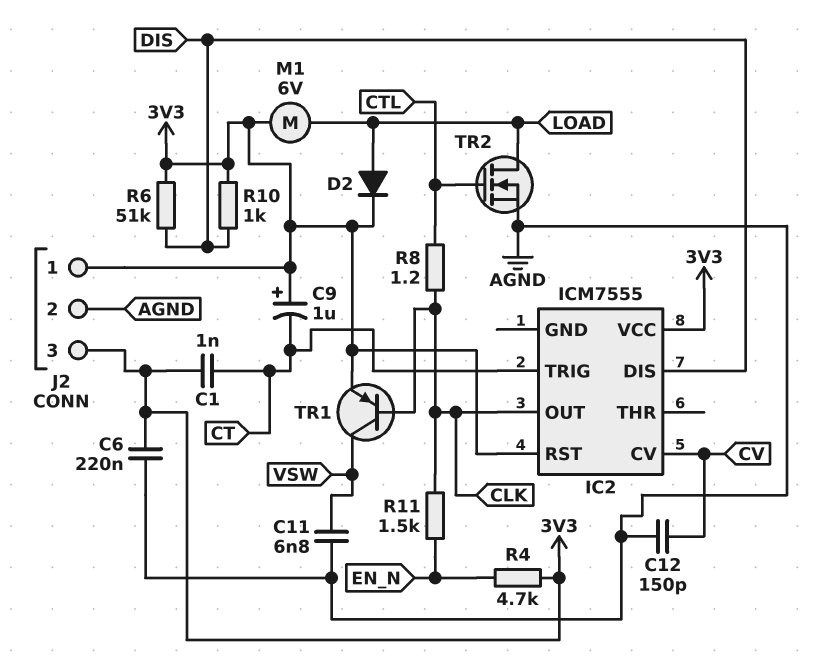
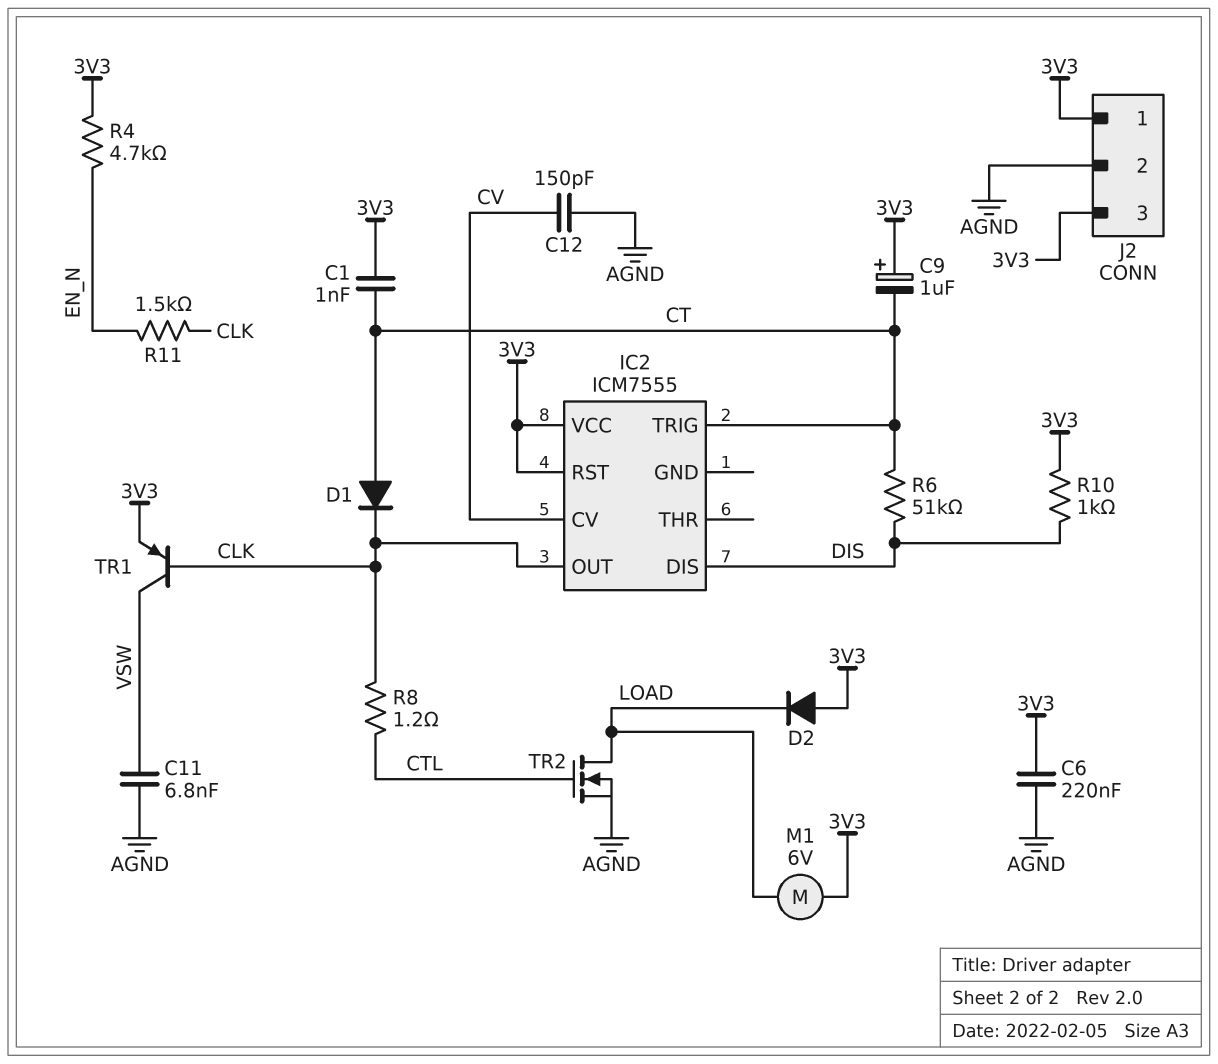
D1: none -> diode (A CT, K CLK)
D2: diode (A LOAD, K 3V3) -> diode (A 3V3, K LOAD)
R6: 51k (3V3, DIS) -> 51k (CT, DIS)

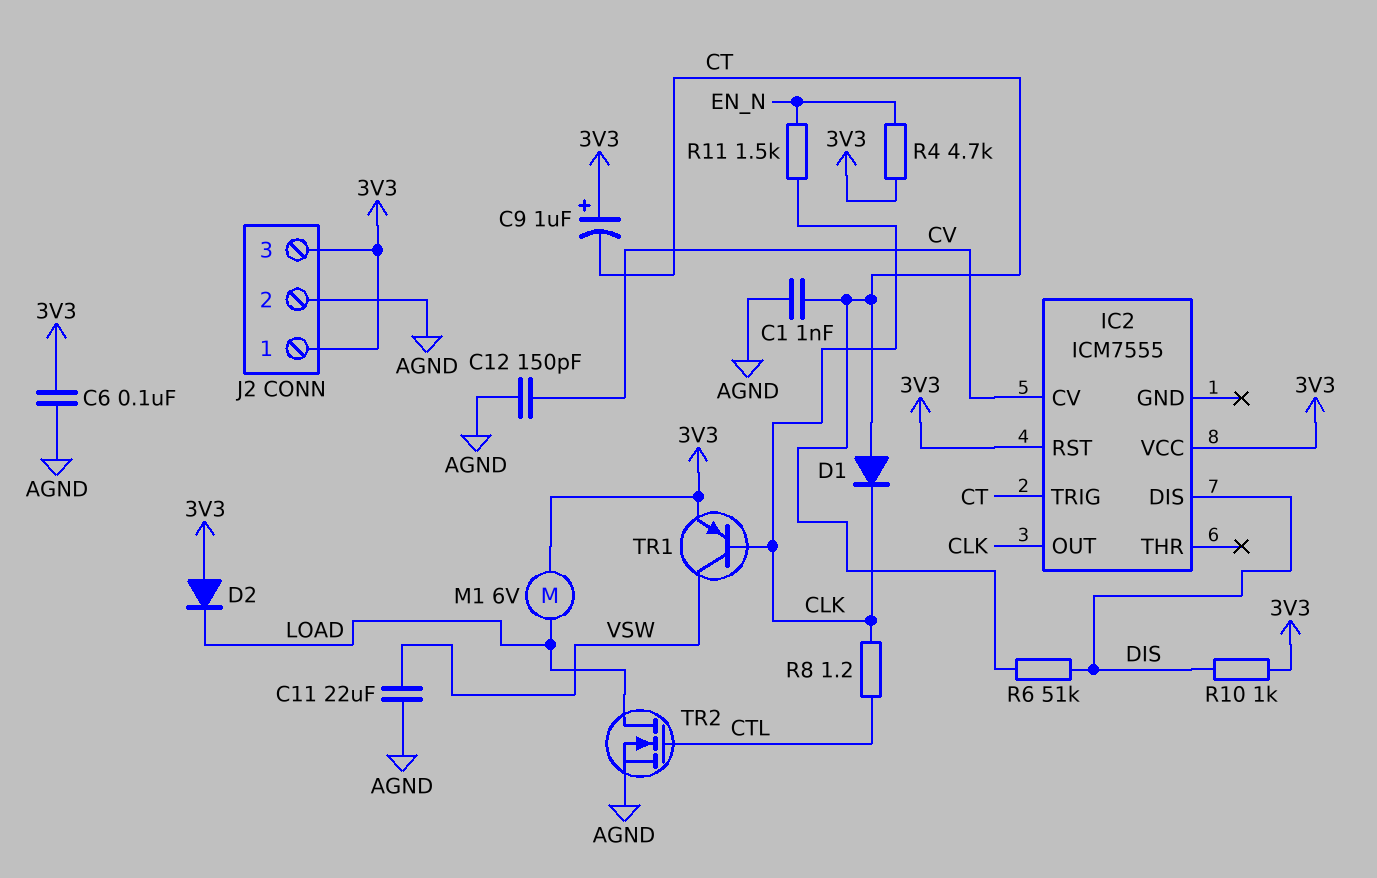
C1: 1nF (3V3, CT) -> 1nF (AGND, CT)
C6: 220nF (3V3, AGND) -> 100nF (3V3, AGND)
C11: 6.8nF (AGND, VSW) -> 22uF (AGND, VSW)

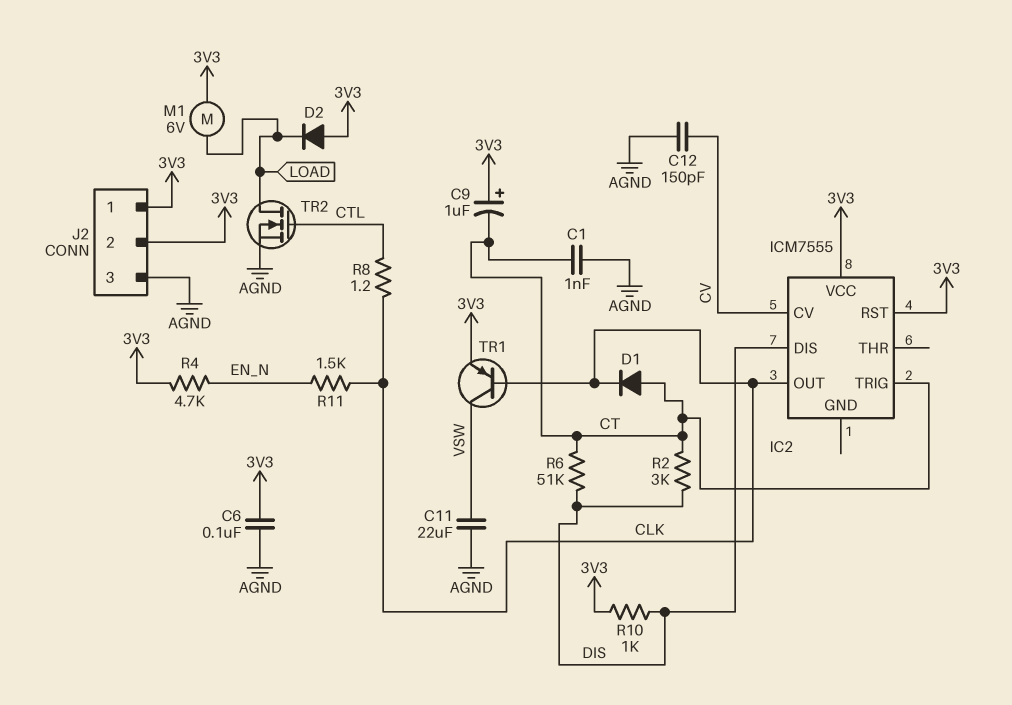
J2 pin 2: AGND -> 3V3
J2 pin 3: 3V3 -> AGND
R2: none -> 3k (CT, DIS)

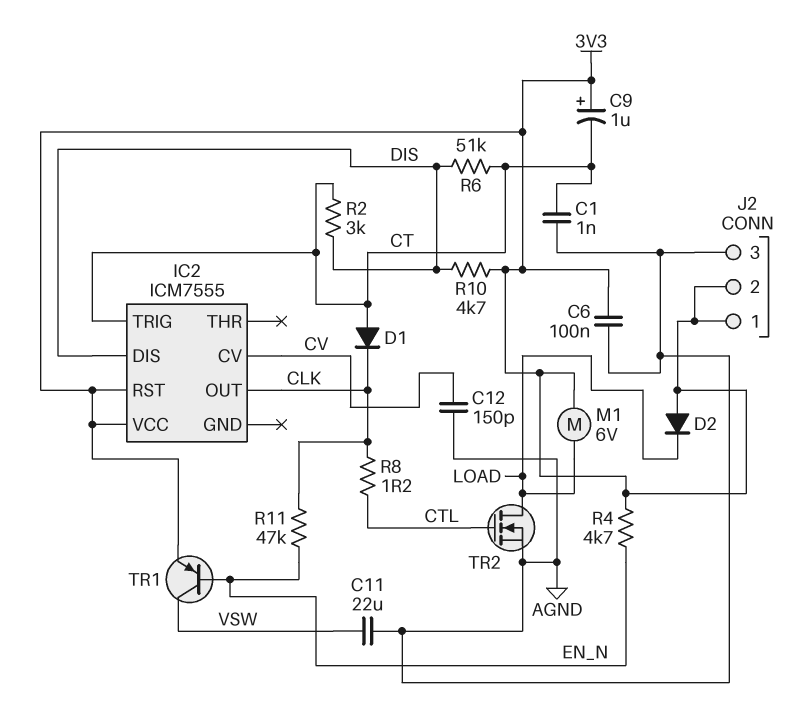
R10: 1k (3V3, DIS) -> 4.7k (3V3, DIS)
R11: 1.5k (CLK, EN_N) -> 47k (CLK, EN_N)
TR1: PNP (B CLK, C VSW, E 3V3) -> PNP (B EN_N, C VSW, E 3V3)

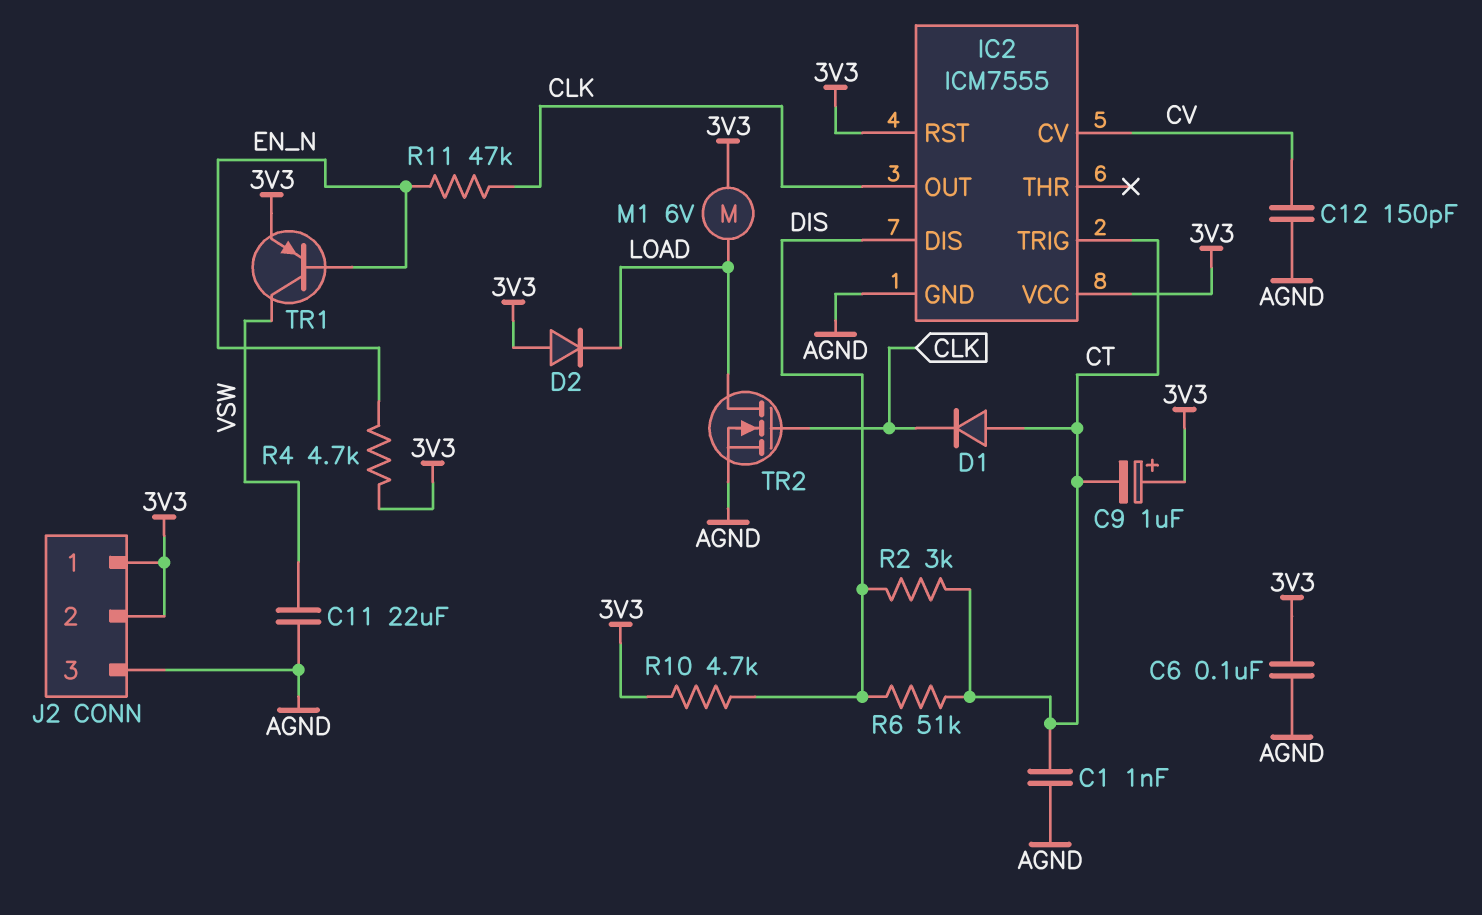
IC2 pin GND: none -> AGND
R8: 1.2 (CLK, CTL) -> none
TR2: NMOS (G CTL, D LOAD, S AGND) -> NMOS (G CLK, D LOAD, S AGND)

